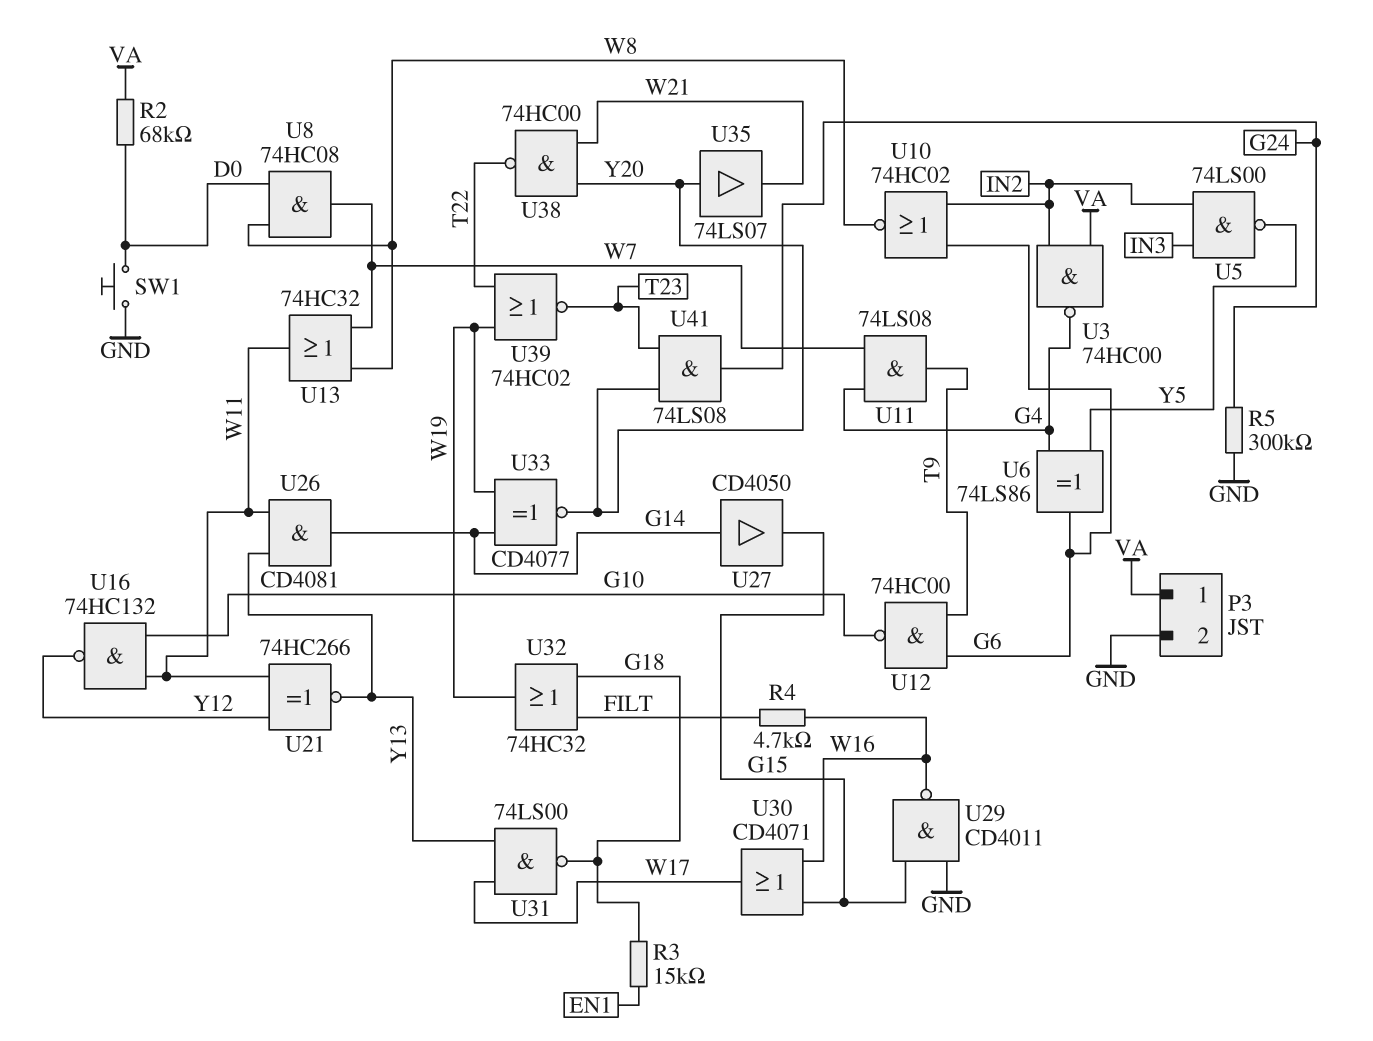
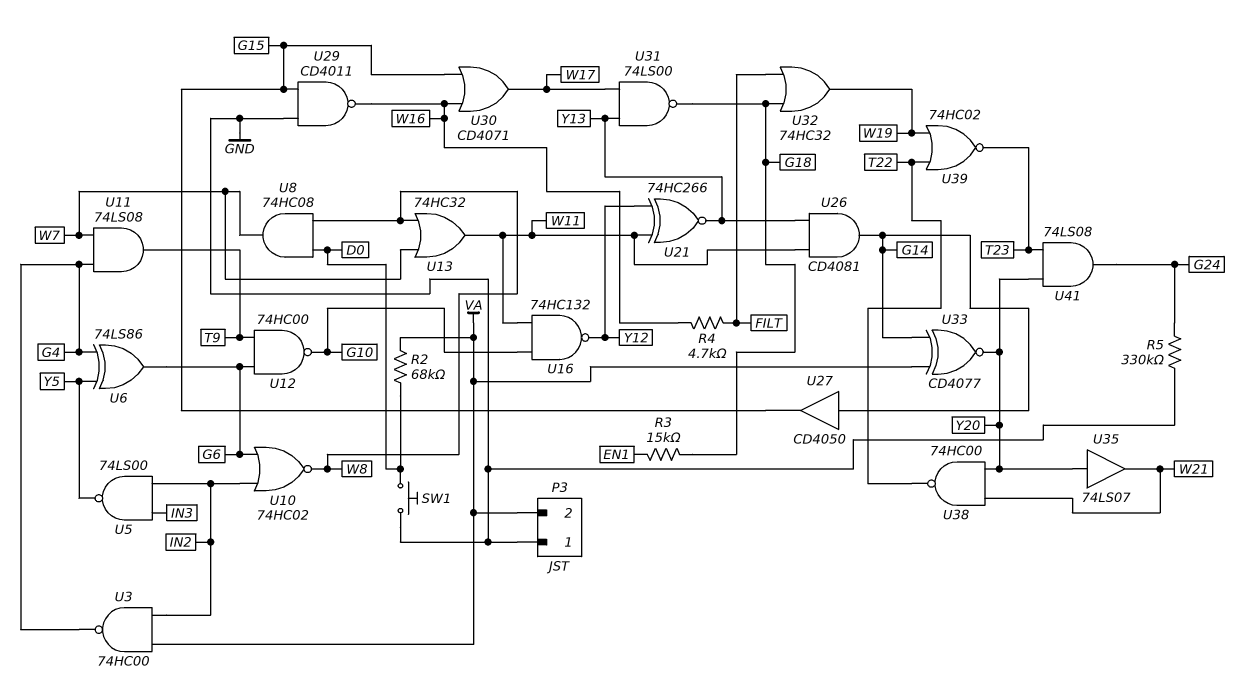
P3 pin 1: VA -> GND
P3 pin 2: GND -> VA
R5: 300k (G24, GND) -> 330k (G24, GND)
U33: XNOR CD4077 (in G14, in W19, out Y20) -> XNOR CD4077 (in G14, in VA, out Y20)

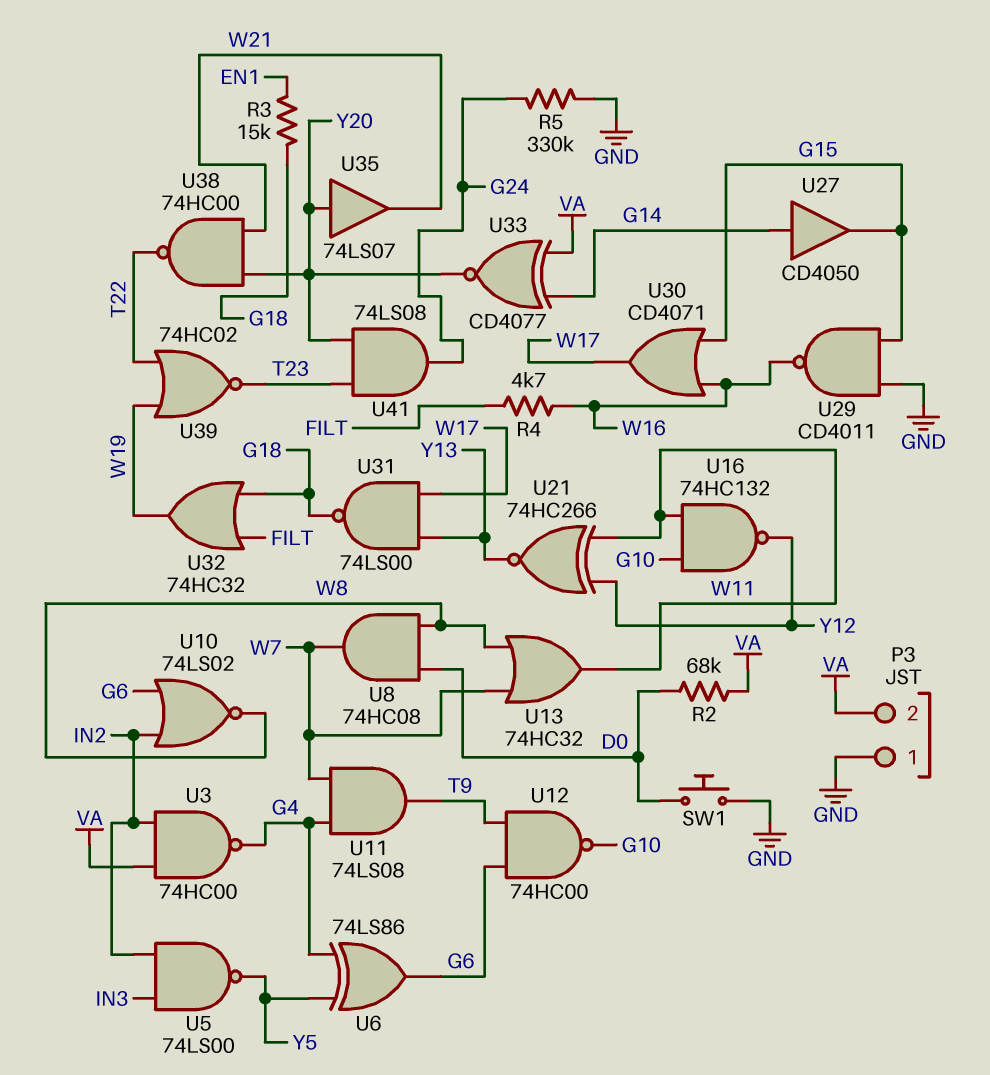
U10: NOR 74HC02 (in G6, in IN2, out W8) -> NOR 74LS02 (in G6, in IN2, out W8)
U26: AND CD4081 (in W11, in Y13, out G14) -> none

